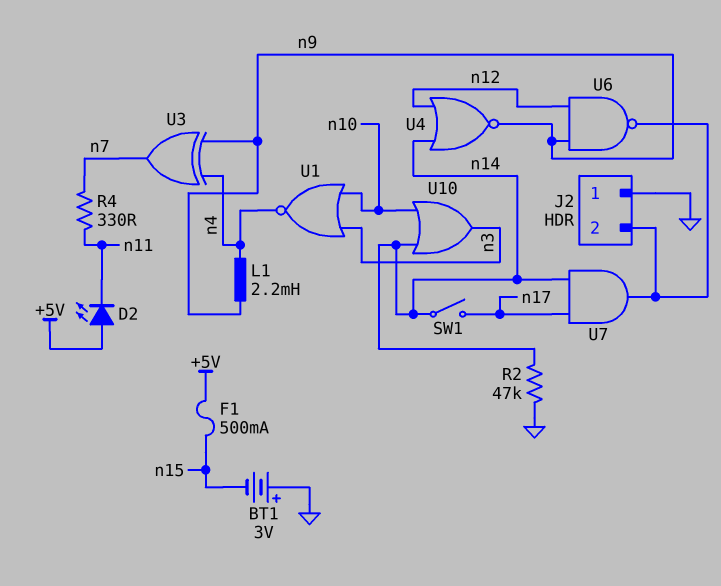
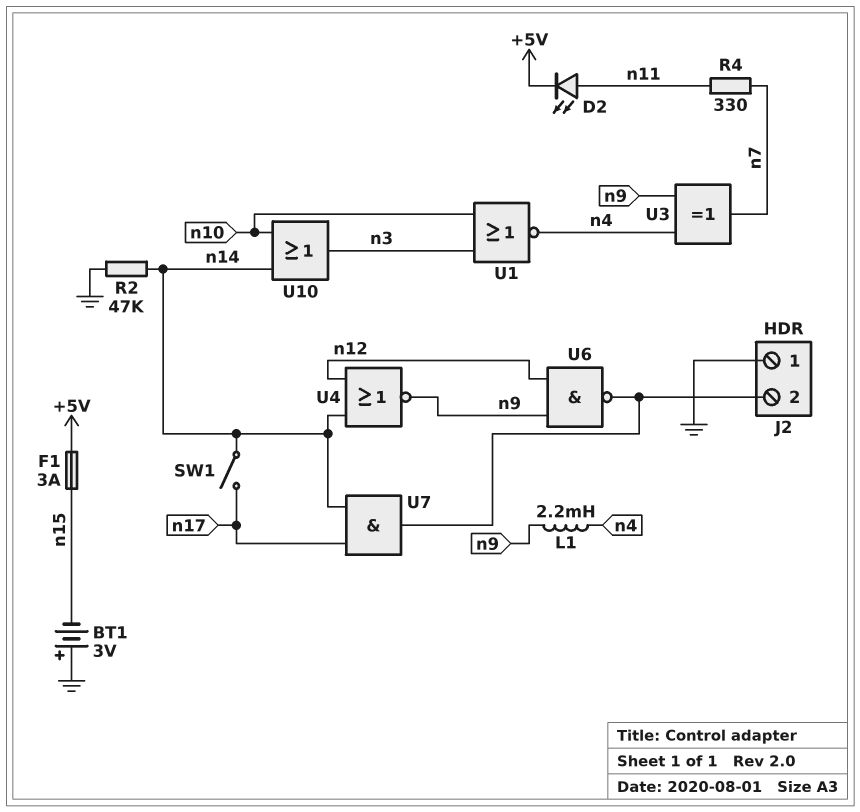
D2: LED (A +5V, K n11) -> LED (A n11, K +5V)
F1: 500mA (+5V, n15) -> 3A (+5V, n15)

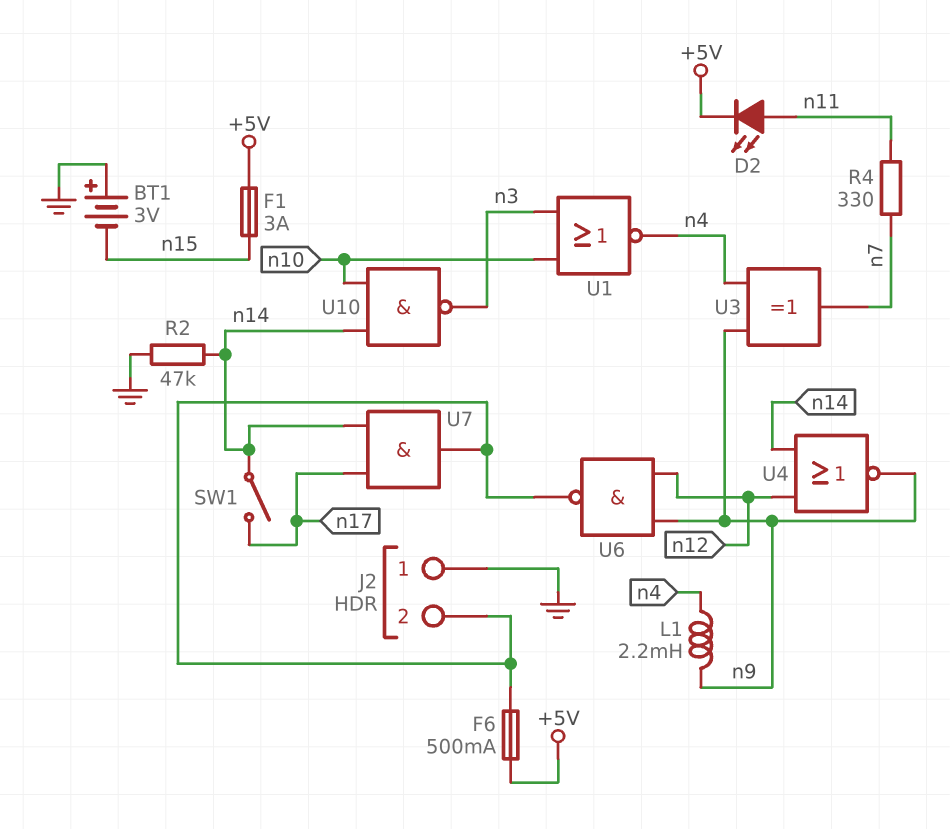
F6: none -> 500mA (+5V, J2/2)
U10: OR (in n10, in n14, out n3) -> NAND (in n10, in n14, out n3)

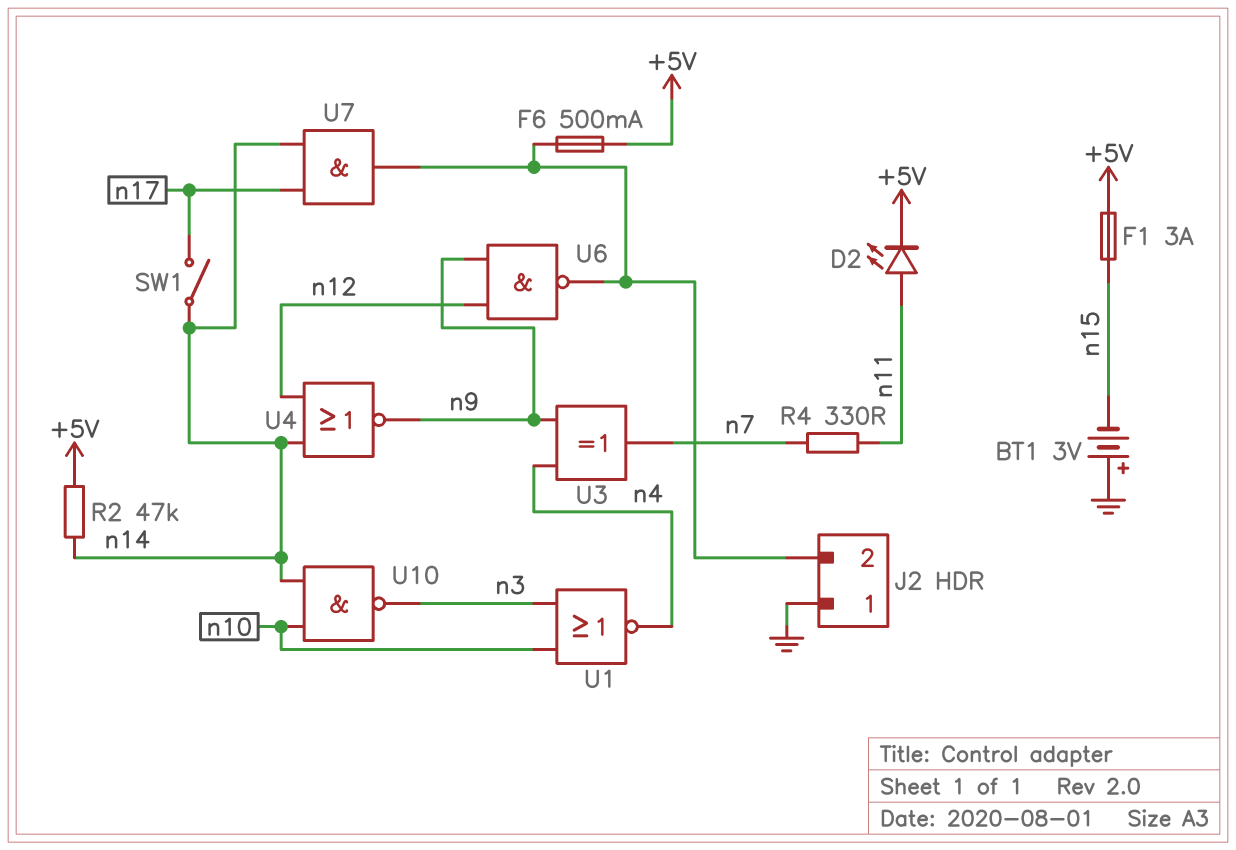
L1: 2.2mH (n4, n9) -> none
R2: 47k (GND, n14) -> 47k (+5V, n14)

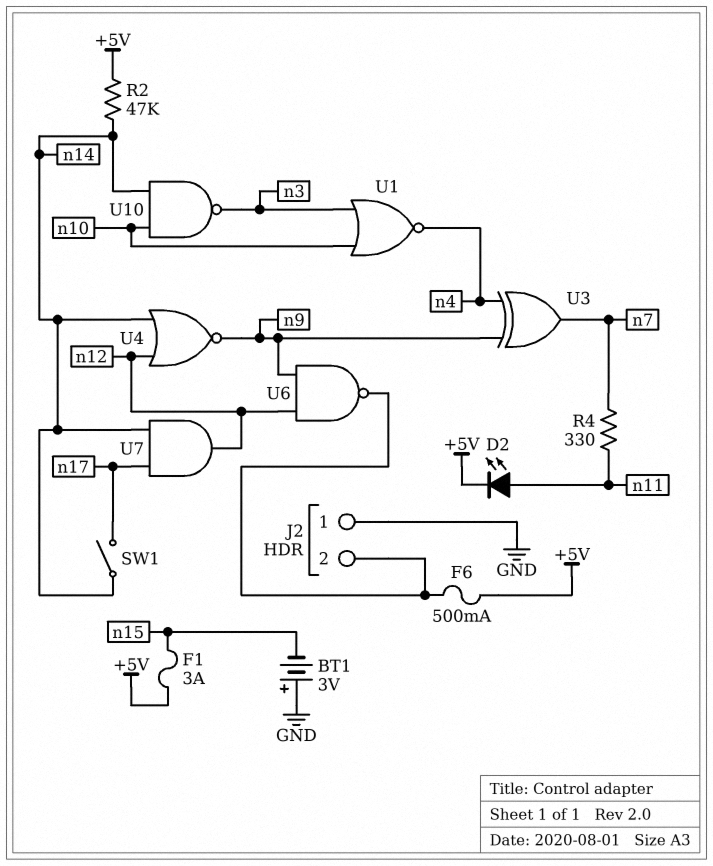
U7: AND (in n14, in n17, out J2/2) -> AND (in n14, in n17, out n12)

